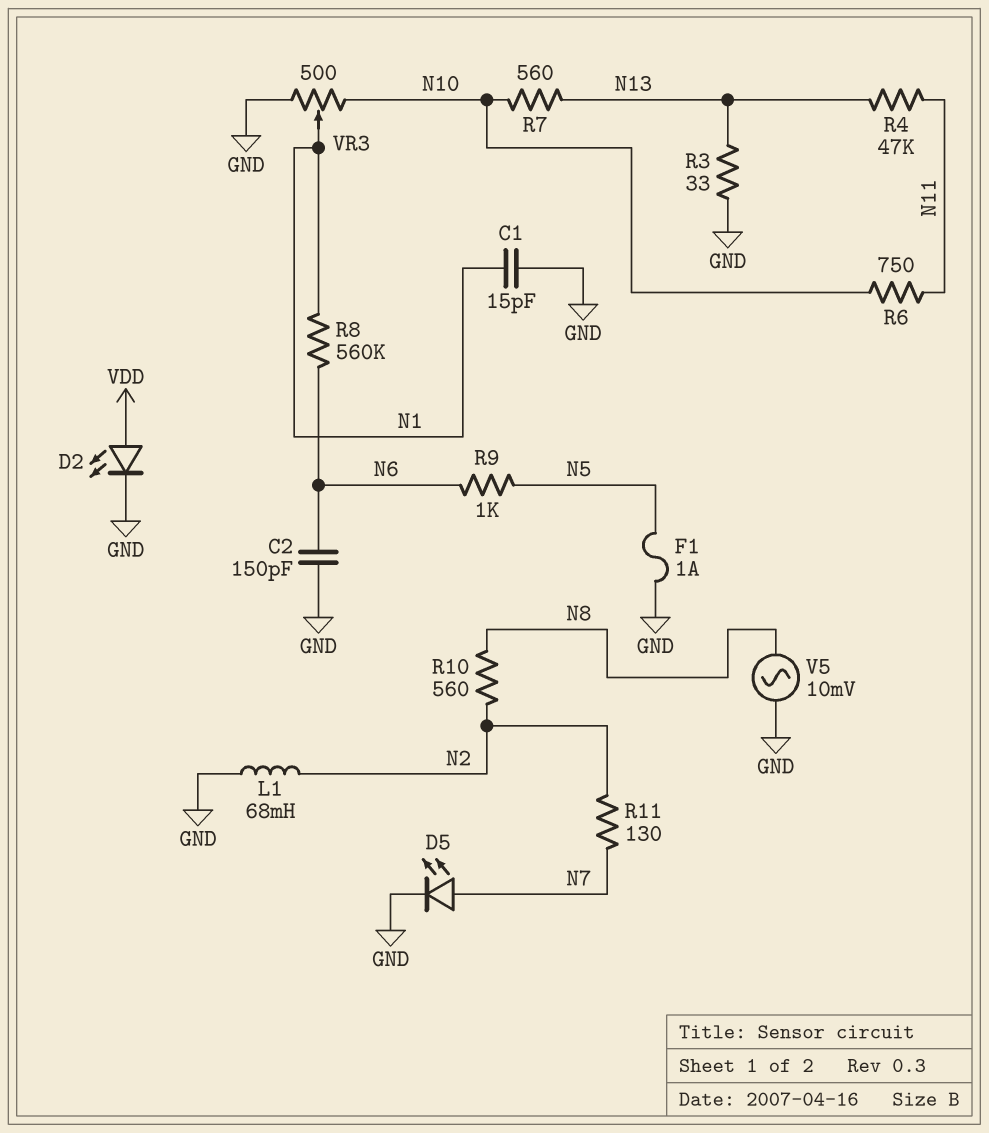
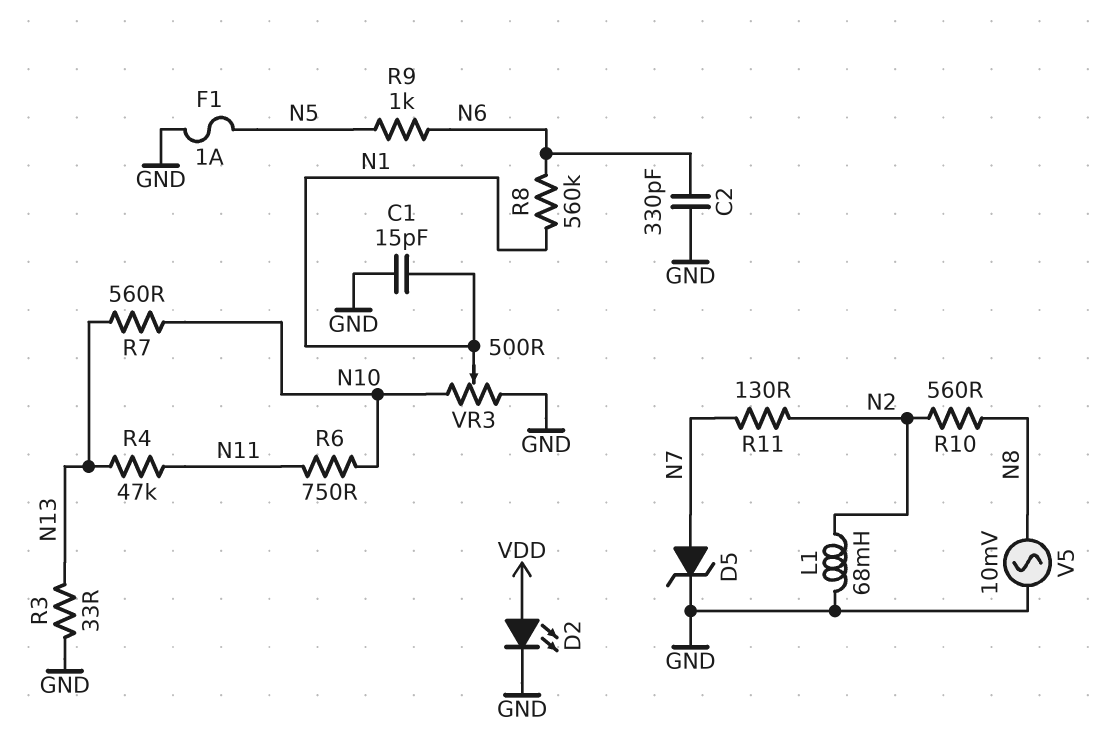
C2: 150pF (GND, N6) -> 330pF (GND, N6)
D5: LED (A N7, K GND) -> zener (A N7, K GND)

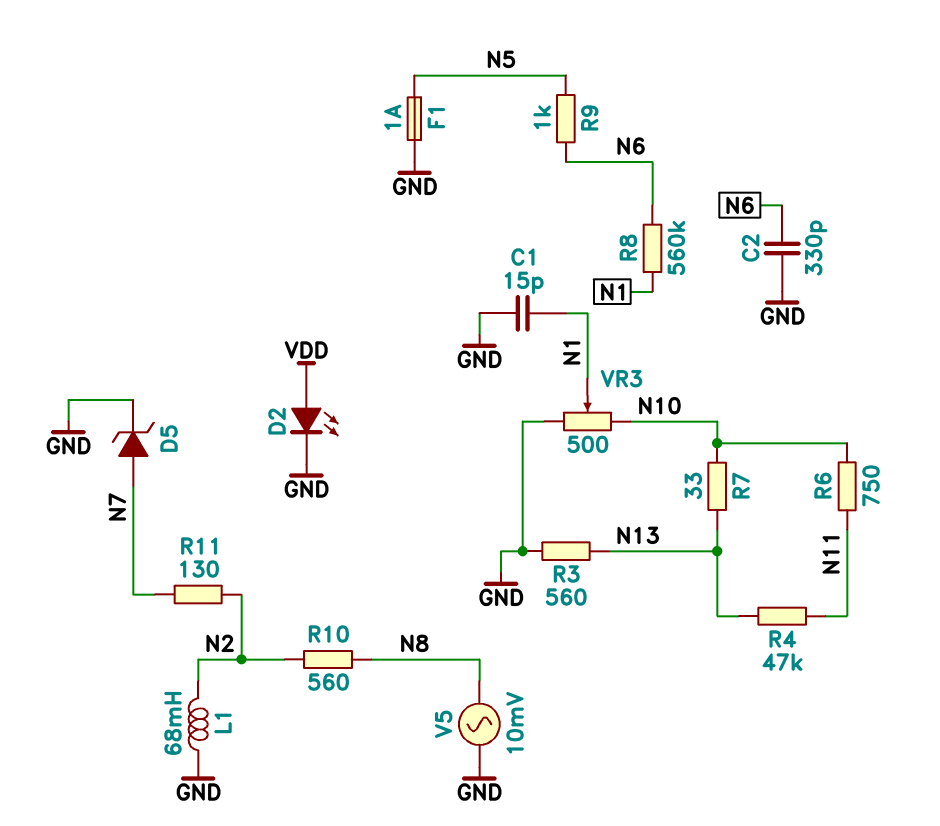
R3: 33 (GND, N13) -> 560 (GND, N13)
R7: 560 (N10, N13) -> 33 (N10, N13)

